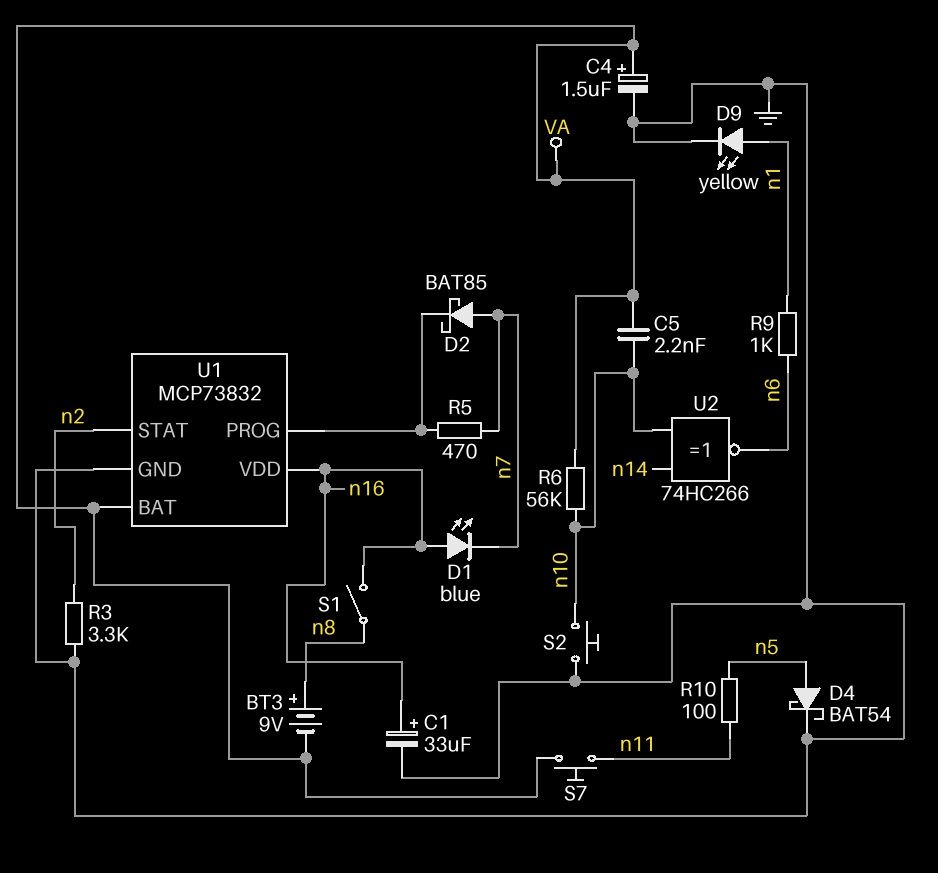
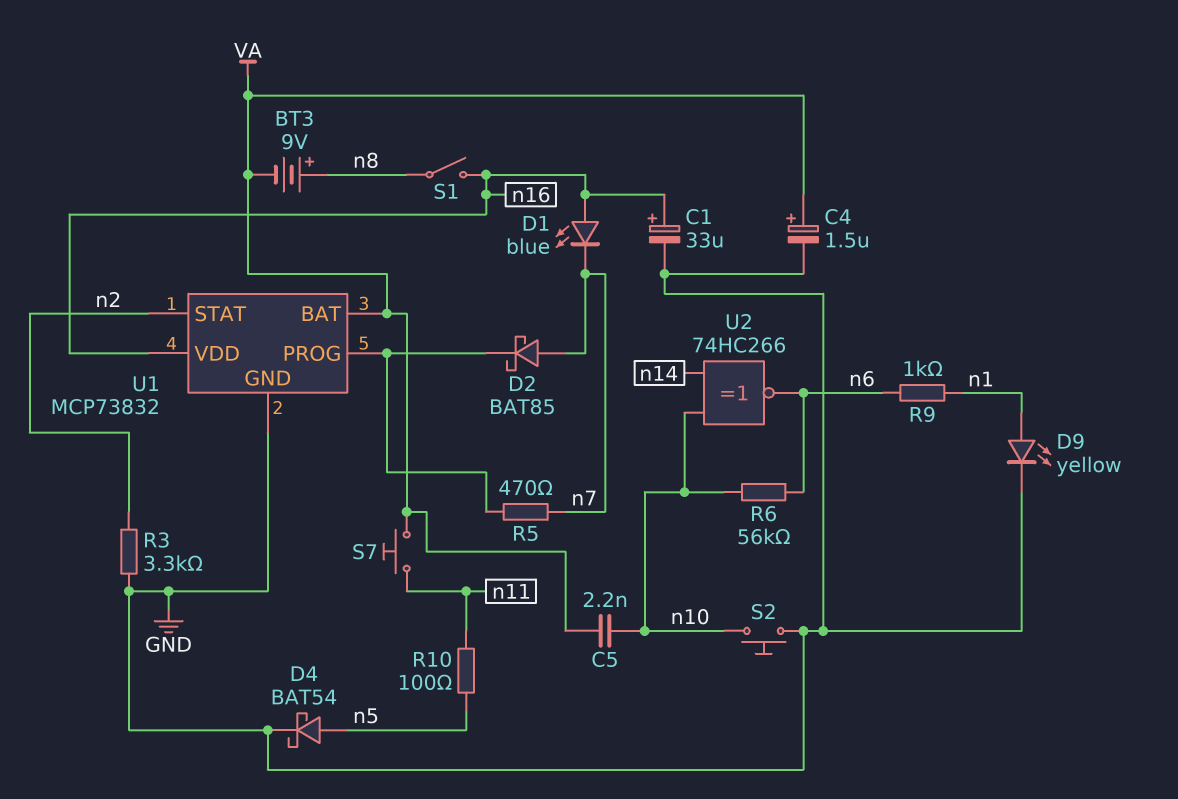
R6: 56k (VA, n10) -> 56k (n6, n10)

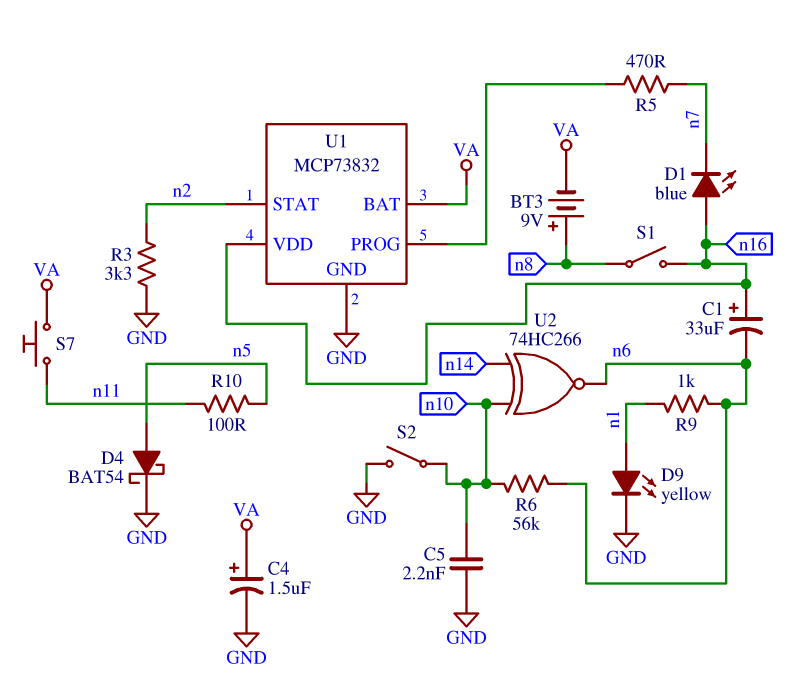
C1: 33uF (plus n16, minus GND) -> 33uF (plus n16, minus n6)
C5: 2.2nF (VA, n10) -> 2.2nF (GND, n10)
D2: schottky BAT85 (A n7, K U1/PROG) -> none
S2: button (GND, n10) -> switch (GND, n10)

